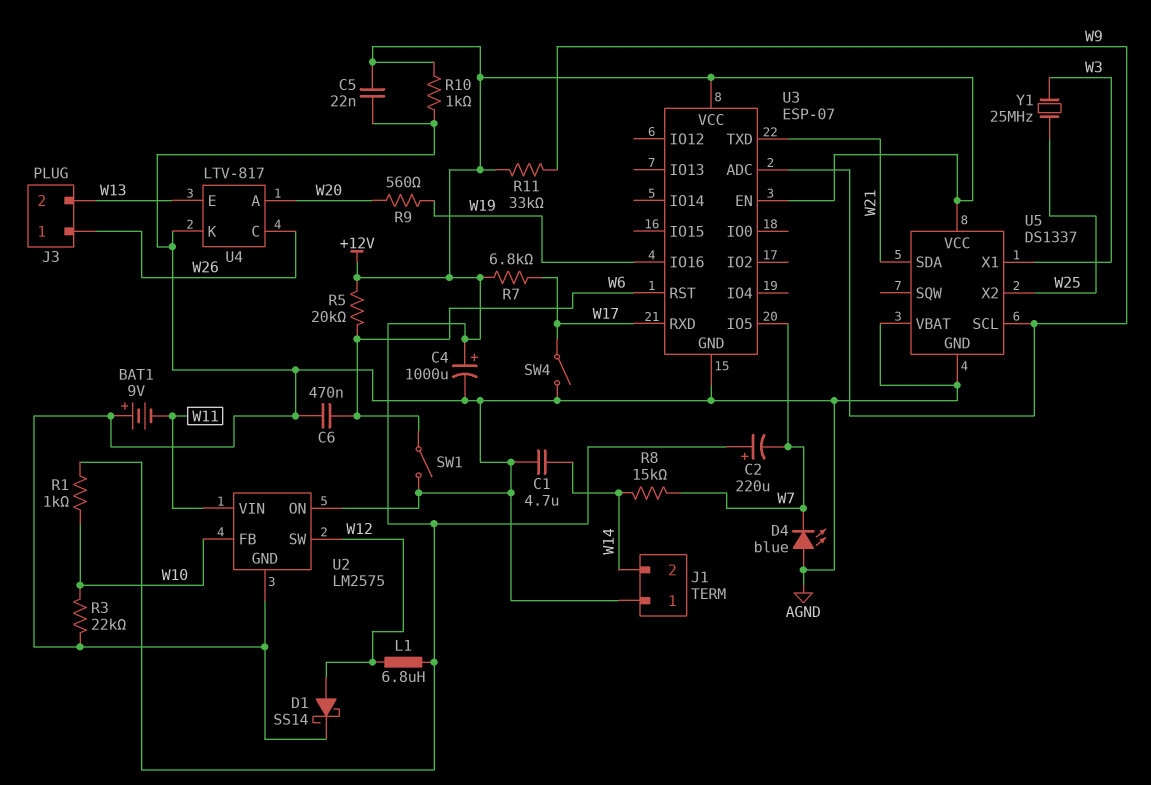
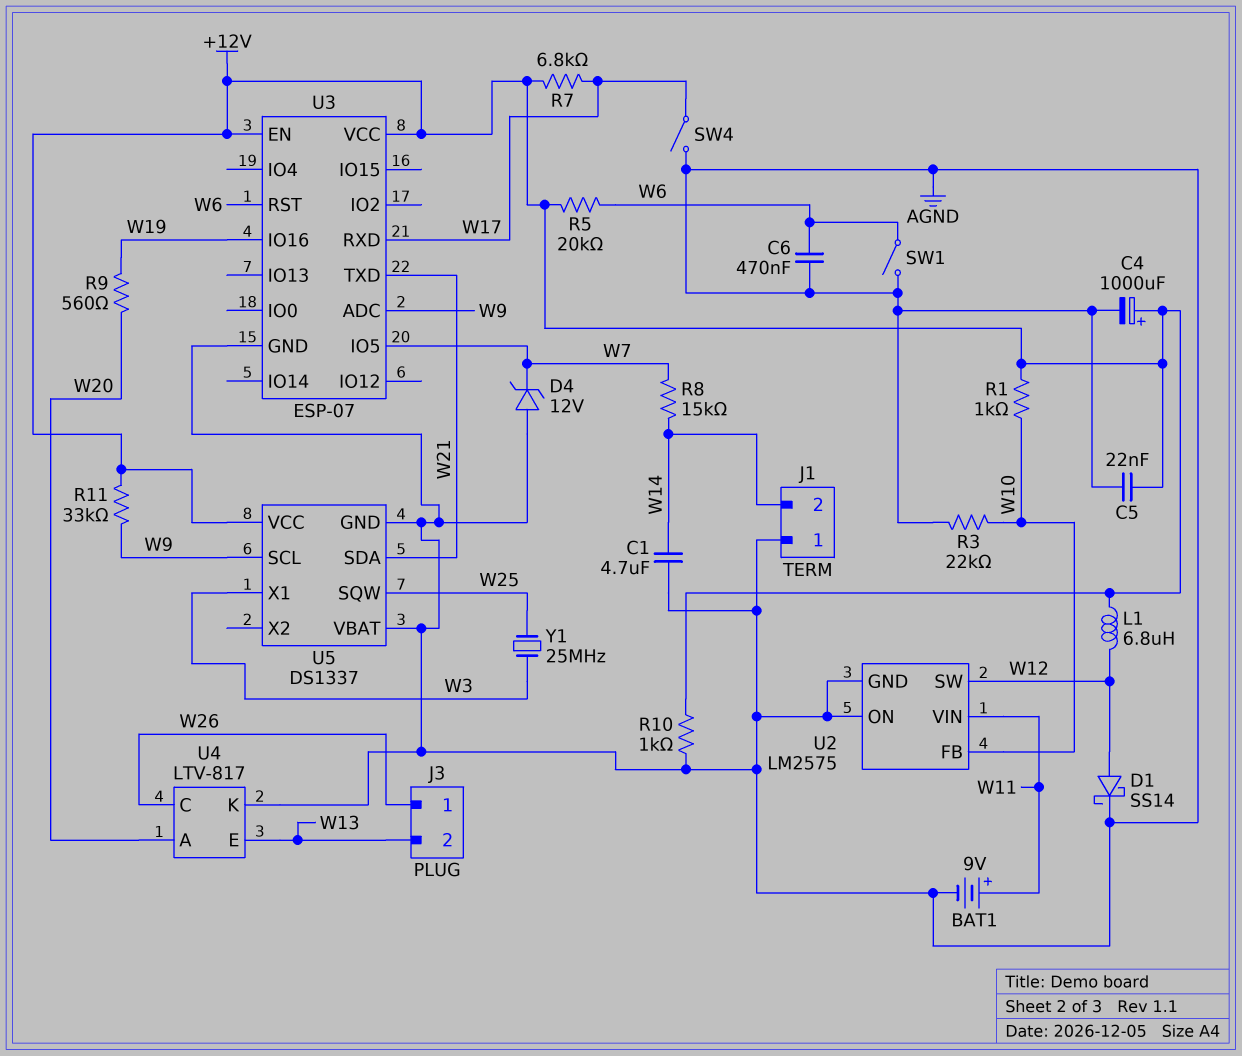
BAT1: 9V (plus AGND, minus W11) -> 9V (plus W11, minus AGND)
C2: 220uF (plus +12V, minus W7) -> none
D4: LED blue (A AGND, K W7) -> zener 12V (A AGND, K W7)
U5 pin SQW: none -> W25
U5 pin X2: W25 -> none

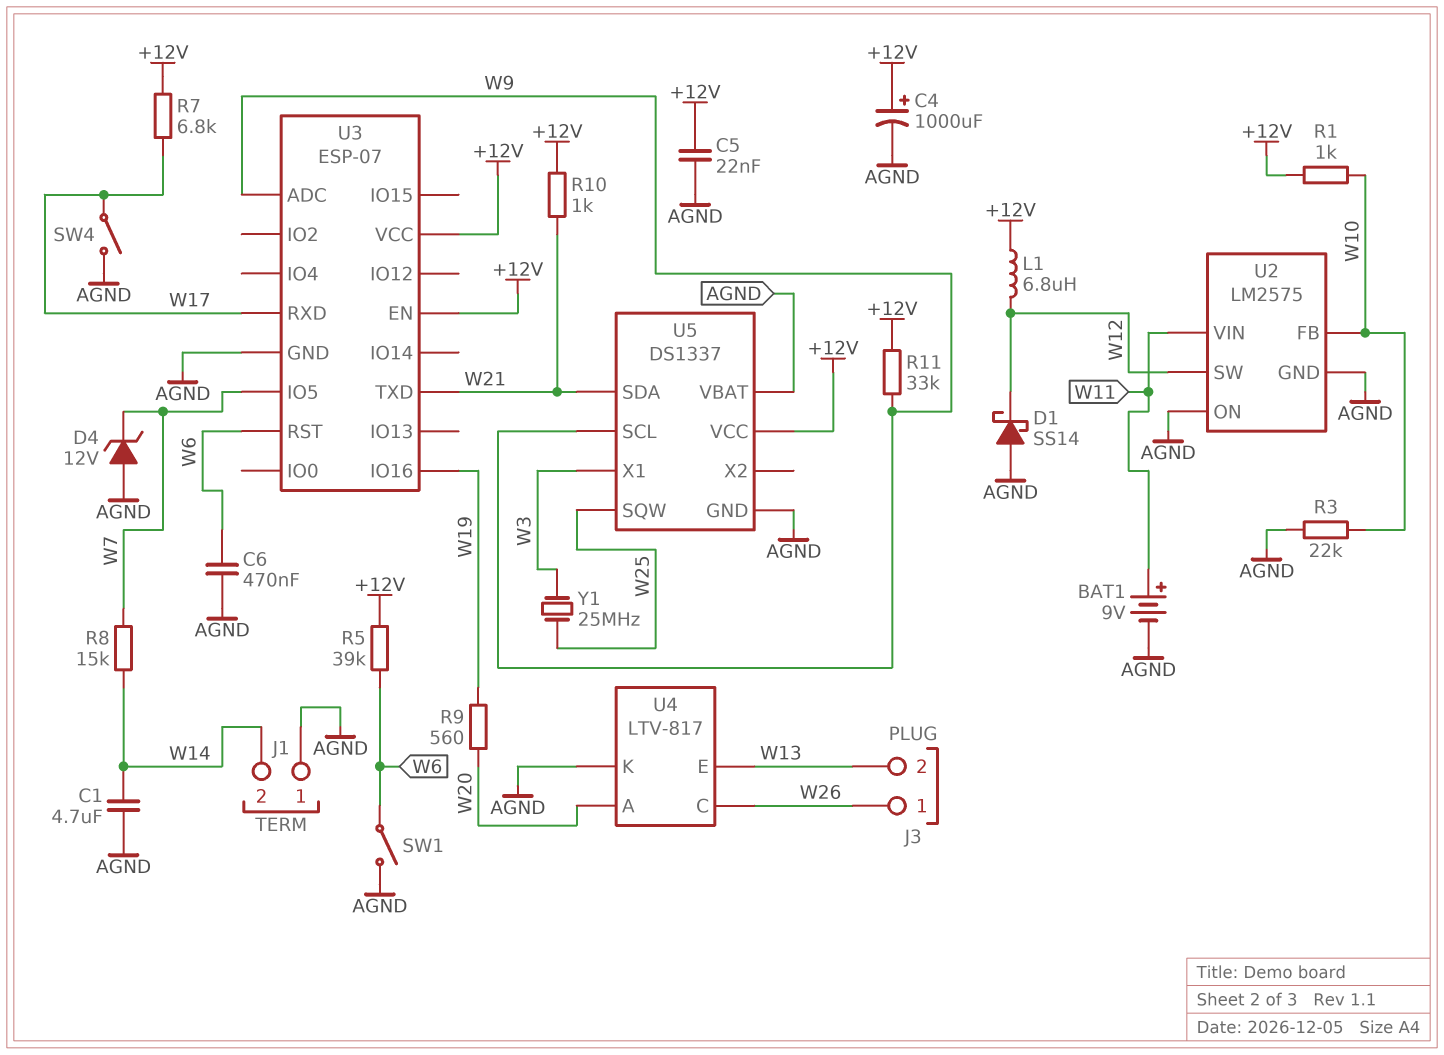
D1: schottky SS14 (A W12, K AGND) -> schottky SS14 (A AGND, K W12)
R5: 20k (+12V, W6) -> 39k (+12V, W6)
R10: 1k (+12V, AGND) -> 1k (+12V, W21)

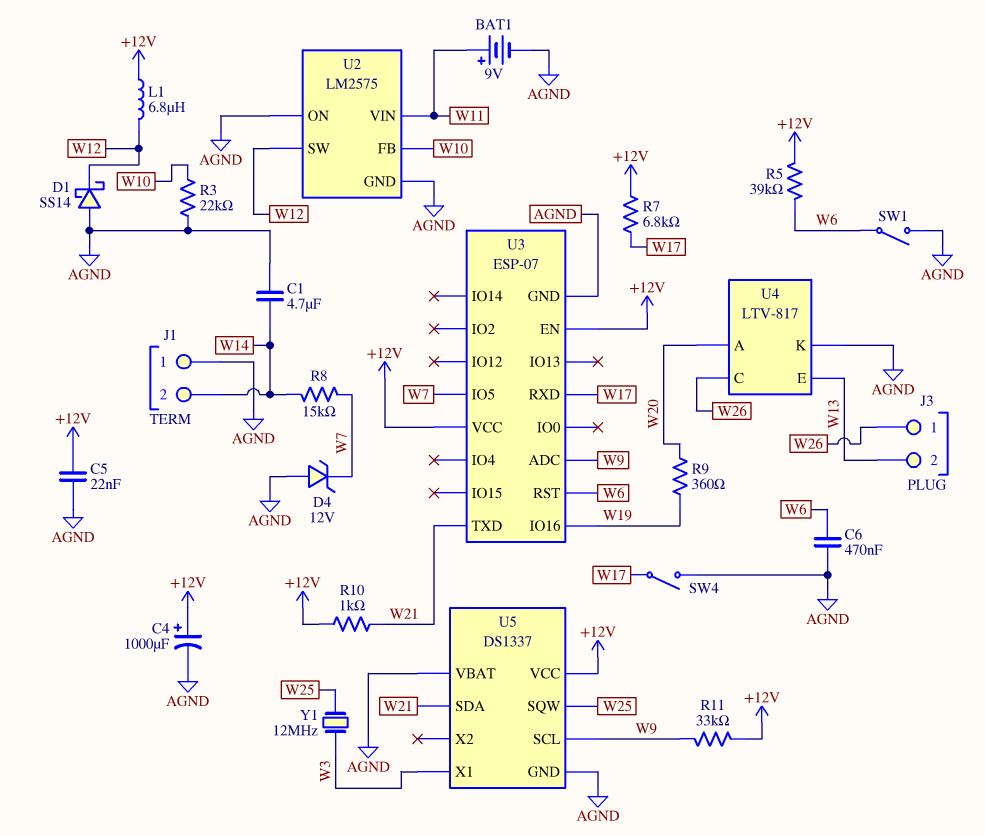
R1: 1k (+12V, W10) -> none
R9: 560 (W19, W20) -> 360 (W19, W20)
Y1: 25MHz (W3, W25) -> 12MHz (W3, W25)

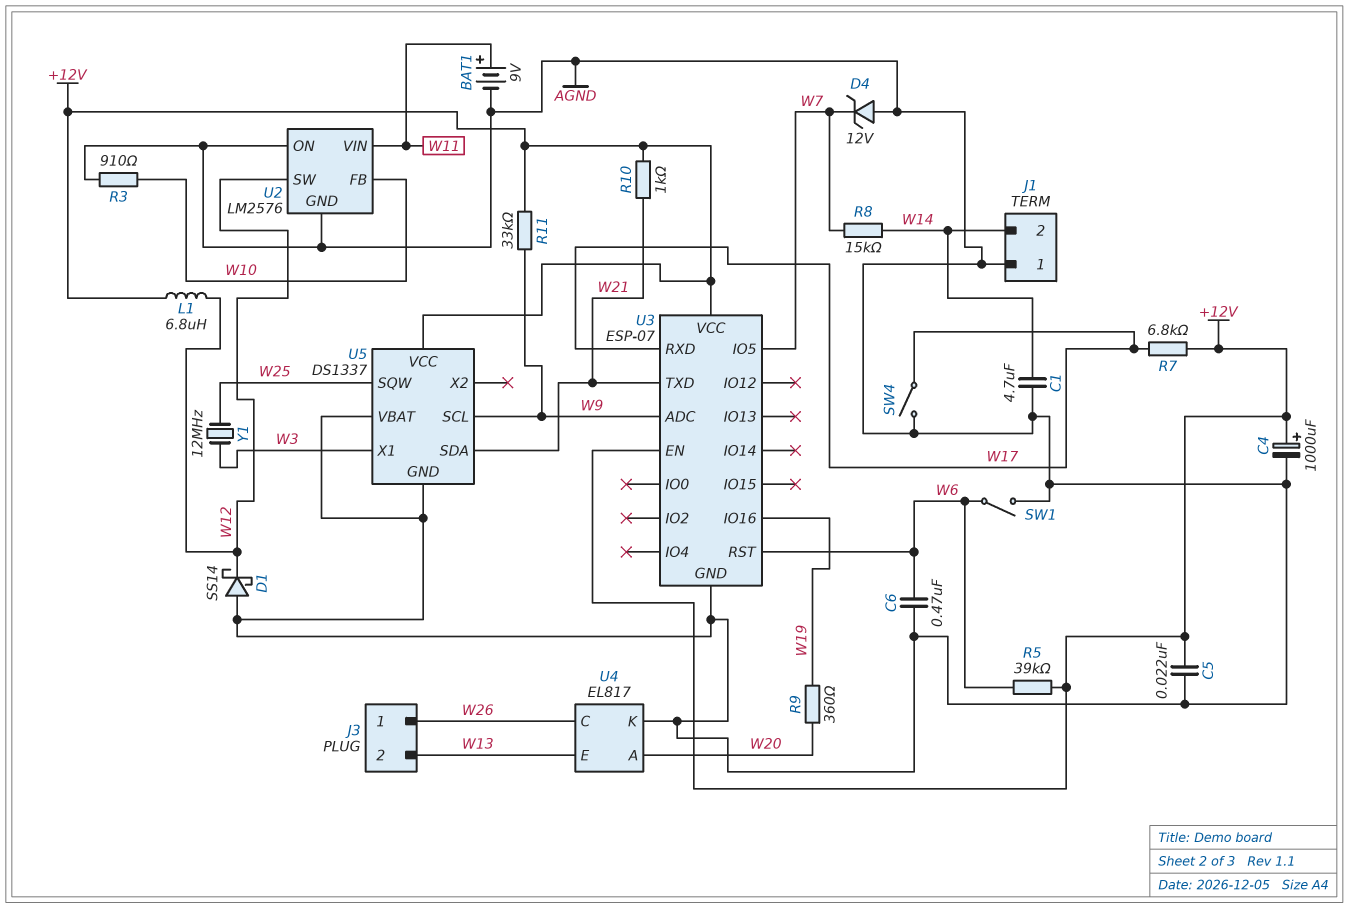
R3: 22k (AGND, W10) -> 910 (AGND, W10)
U2: LM2575 -> LM2576
U4: LTV-817 -> EL817

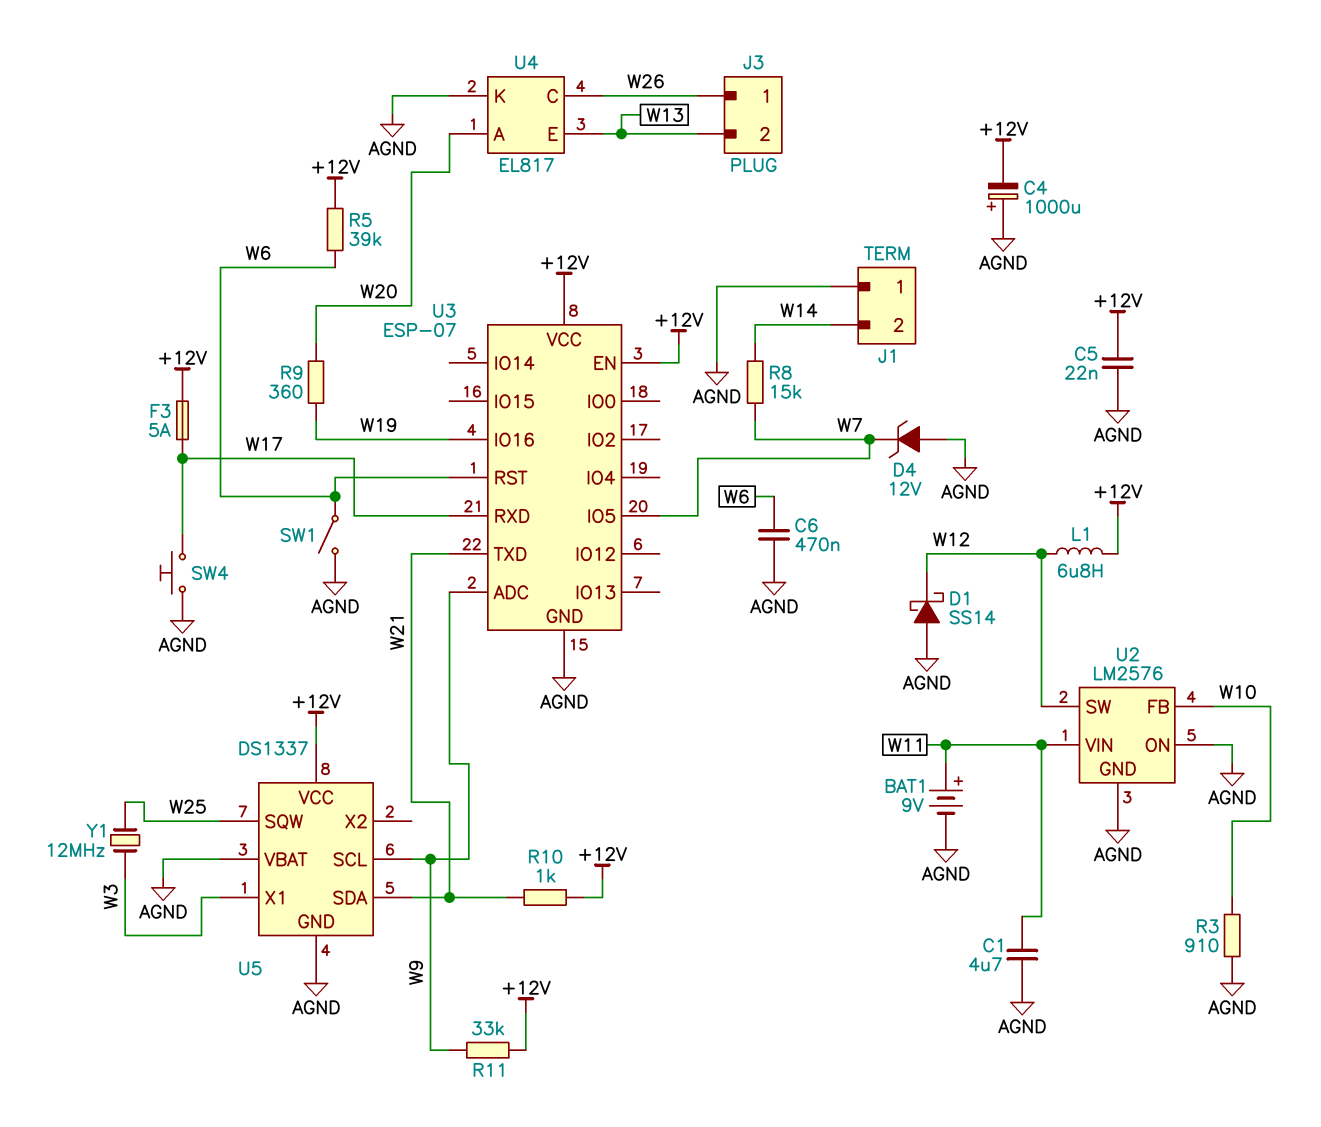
C1: 4.7uF (AGND, W14) -> 4.7uF (AGND, W11)
C4: 1000uF (plus +12V, minus AGND) -> 1000uF (plus AGND, minus +12V)
F3: none -> 5A (+12V, W17)
R7: 6.8k (+12V, W17) -> none
SW4: switch (AGND, W17) -> button (AGND, W17)

